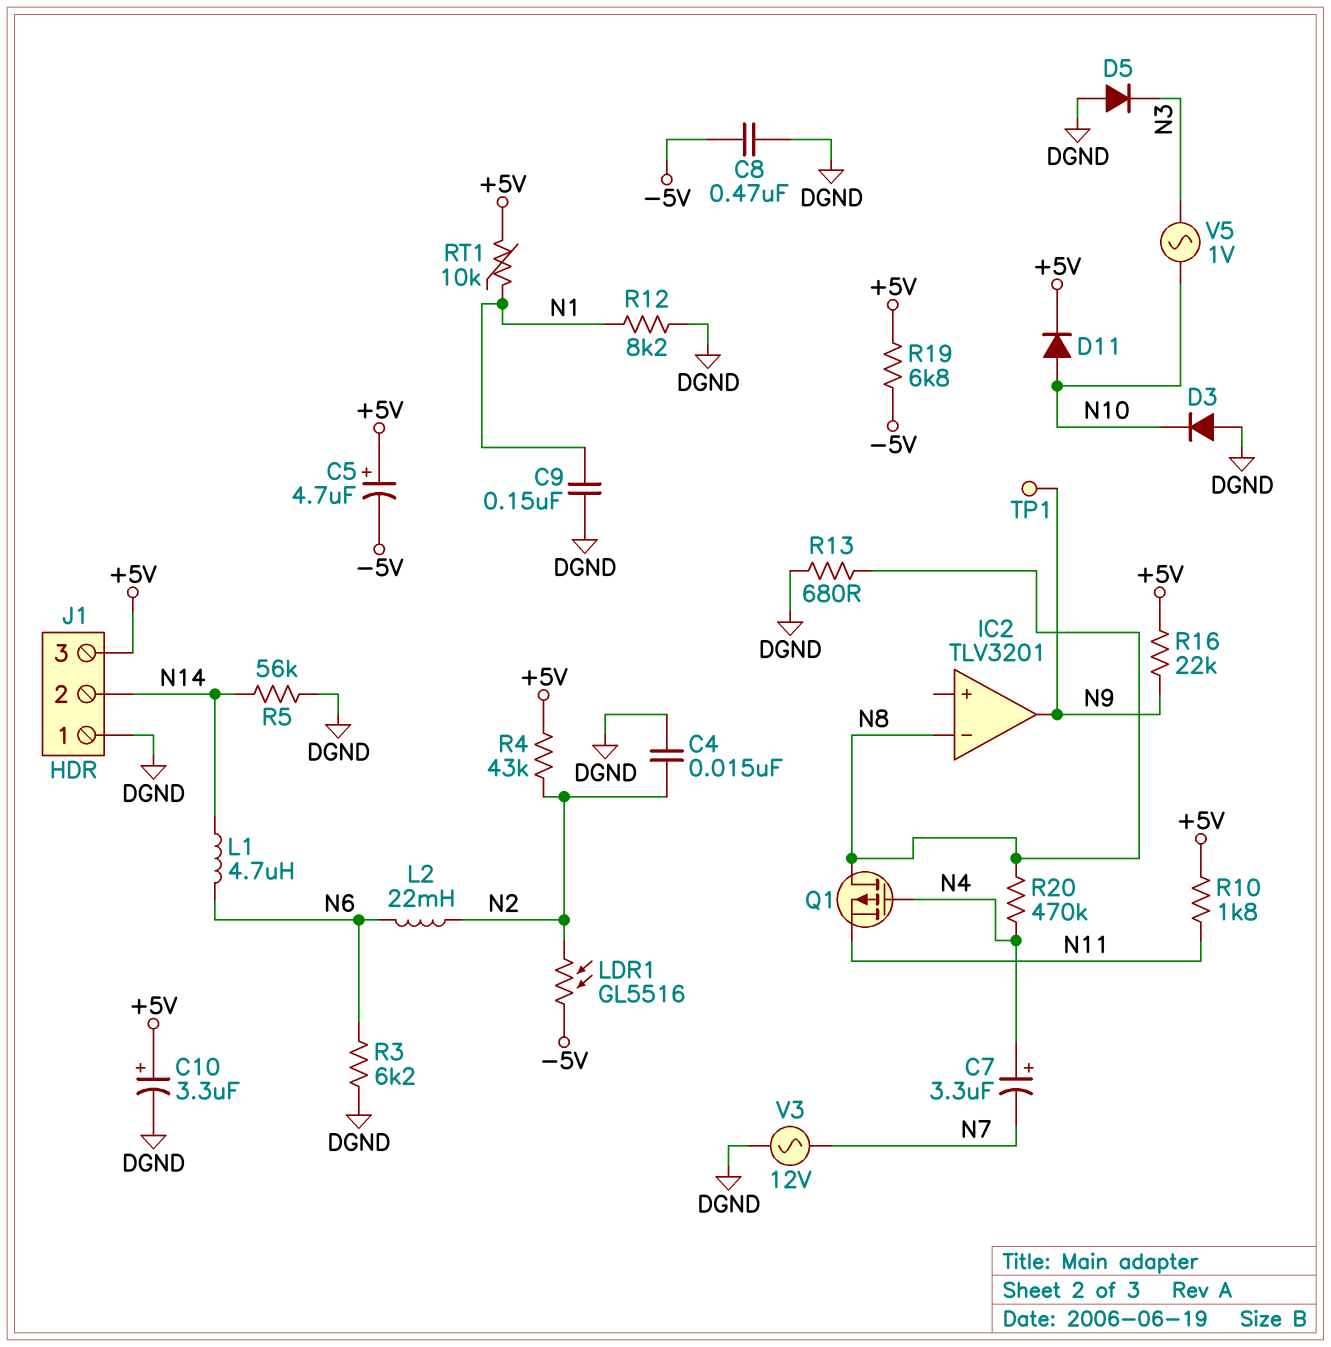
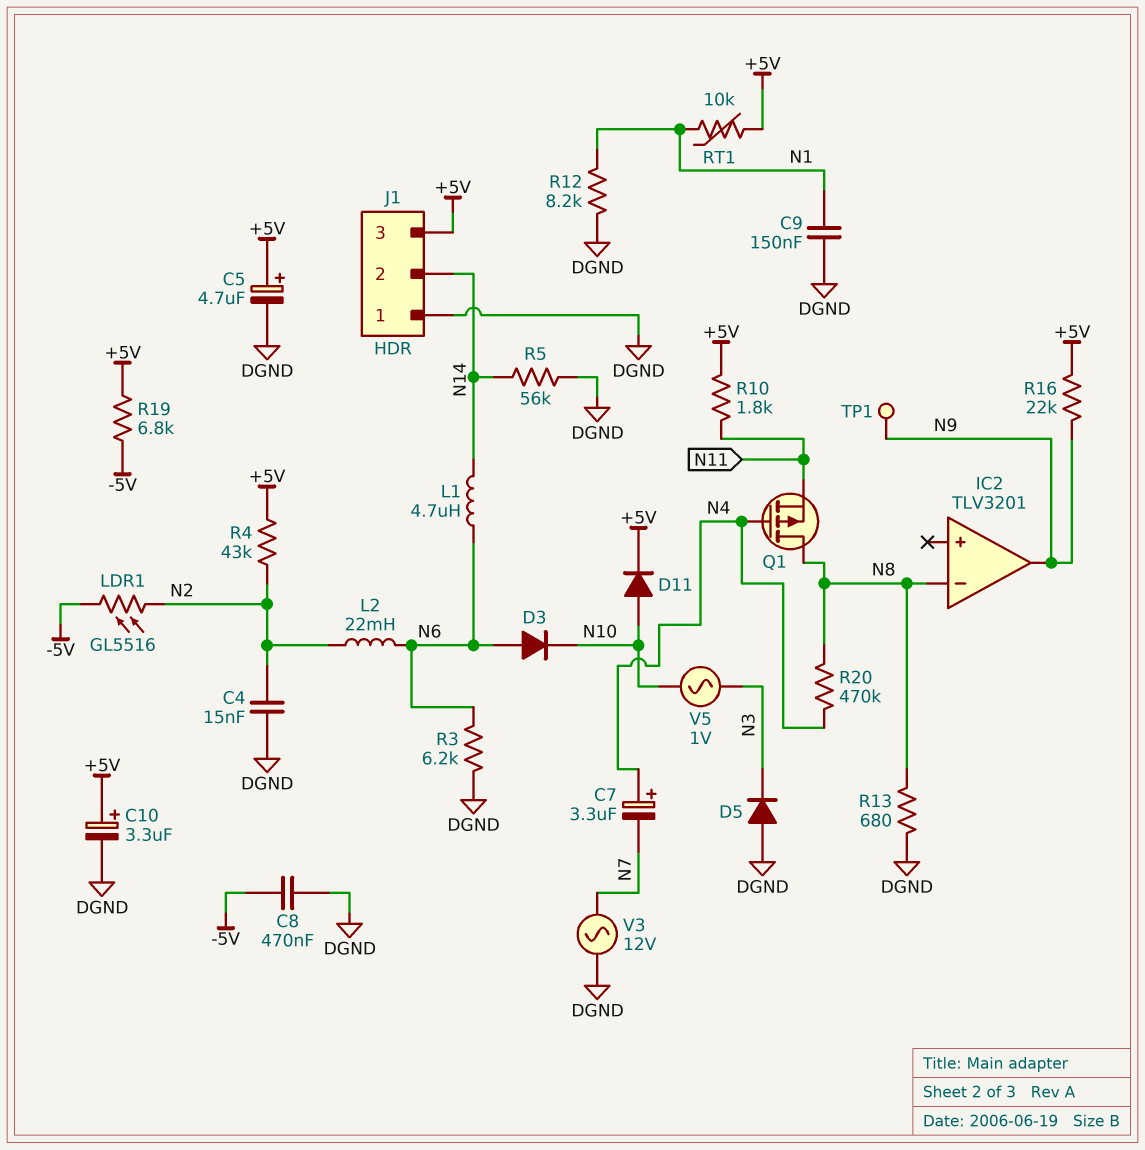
C5: 4.7uF (plus +5V, minus -5V) -> 4.7uF (plus +5V, minus DGND)
D3: diode (A DGND, K N10) -> diode (A N6, K N10)

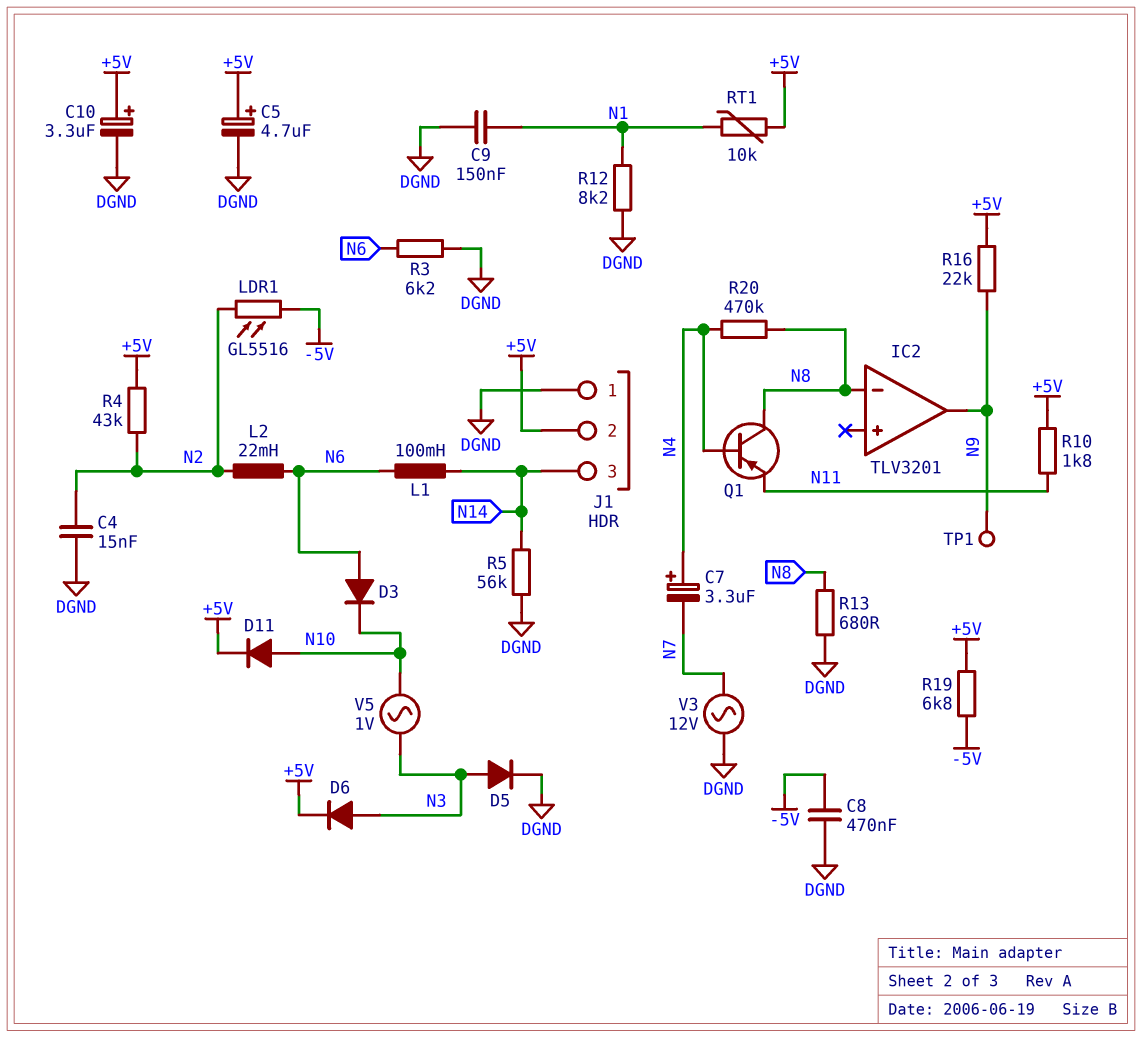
D5: diode (A DGND, K N3) -> diode (A N3, K DGND)
D6: none -> diode (A N3, K +5V)
J1 pin 2: N14 -> +5V
J1 pin 3: +5V -> N14
L1: 4.7uH (N6, N14) -> 100mH (N6, N14)
Q1: PMOS (G N4, D N8, S N11) -> PNP (B N4, C N8, E N11)

